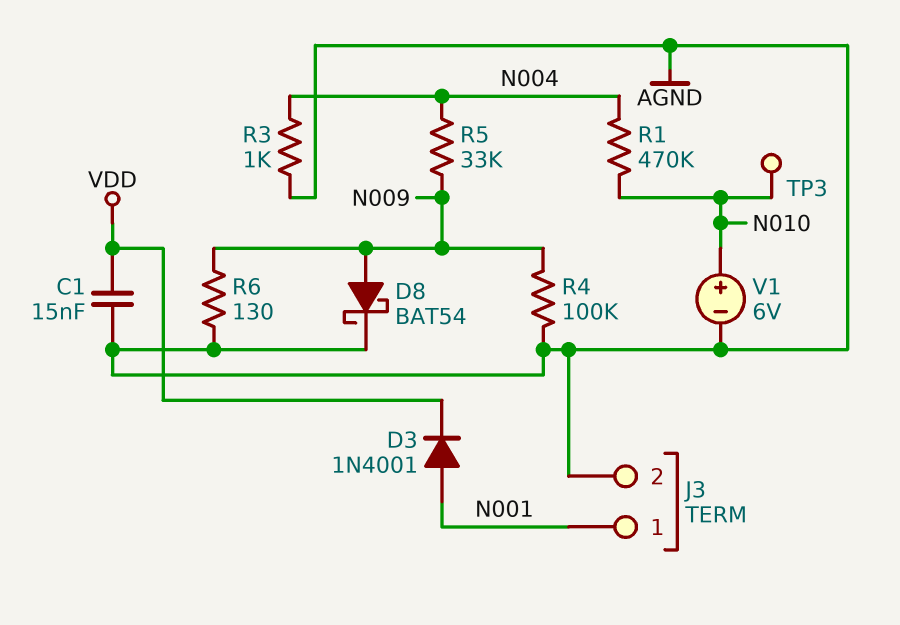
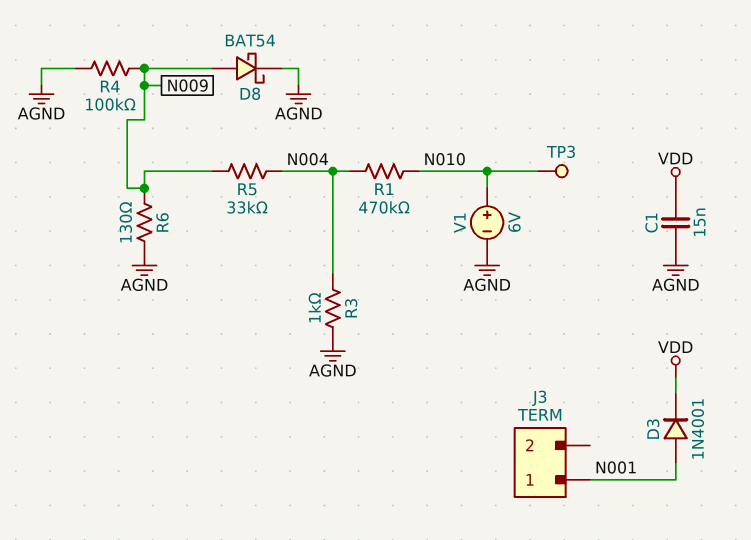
J3 pin 2: AGND -> none

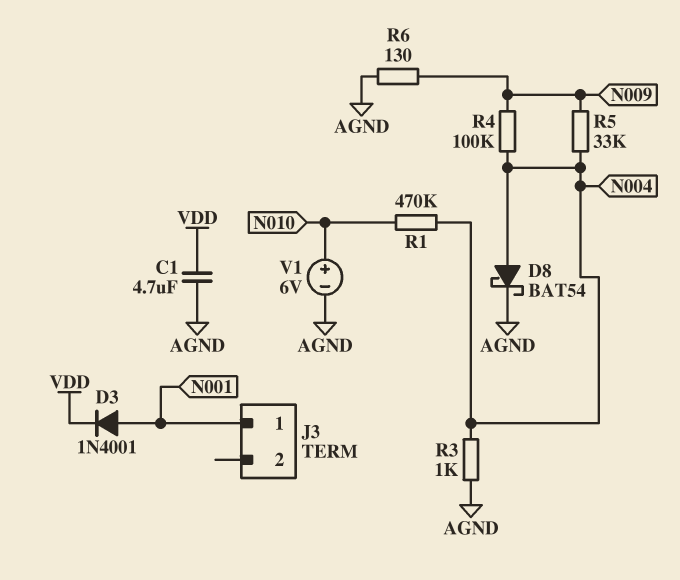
C1: 15nF (AGND, VDD) -> 4.7uF (AGND, VDD)
D8: schottky BAT54 (A N009, K AGND) -> schottky BAT54 (A N004, K AGND)
R4: 100k (AGND, N009) -> 100k (N004, N009)
TP3: test point (N010) -> none

